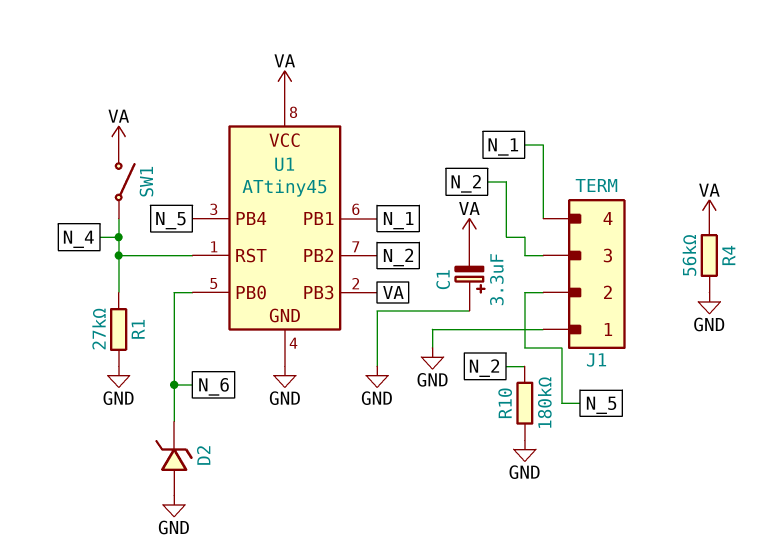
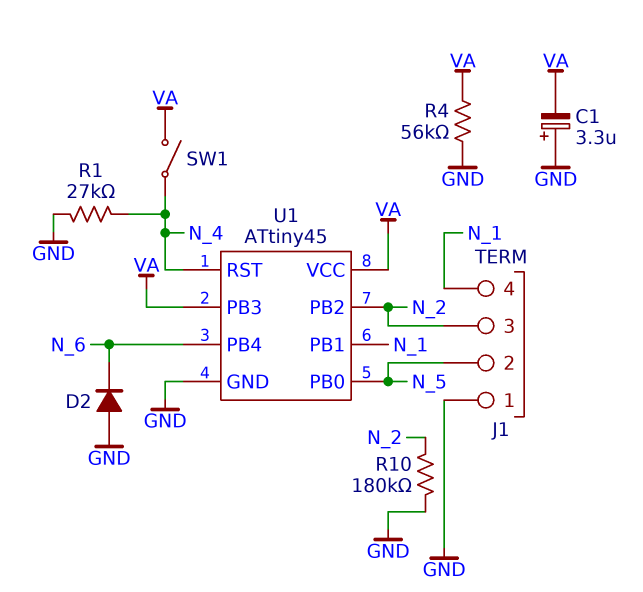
D2: zener (A GND, K N_6) -> diode (A GND, K N_6)
U1 pin PB0: N_6 -> N_5
U1 pin PB4: N_5 -> N_6

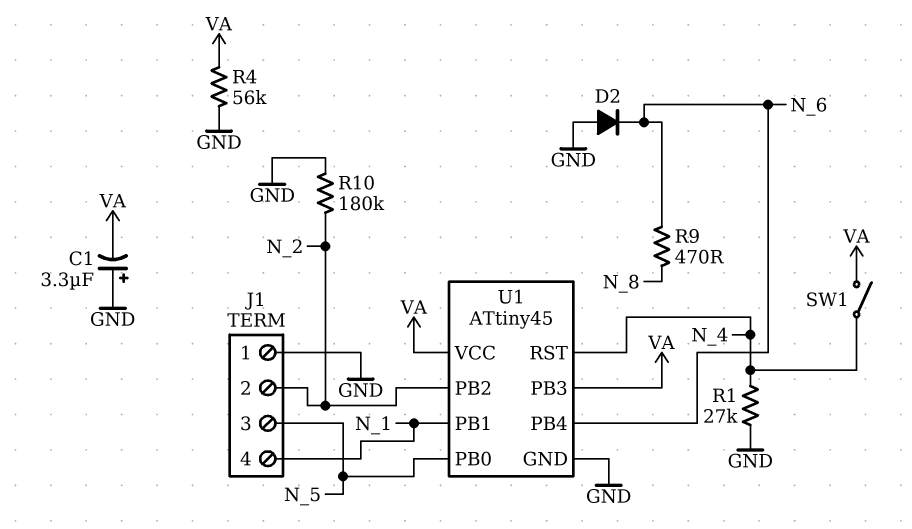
J1 pin 2: N_5 -> N_2
J1 pin 3: N_2 -> N_5
R9: none -> 470 (N_6, N_8)

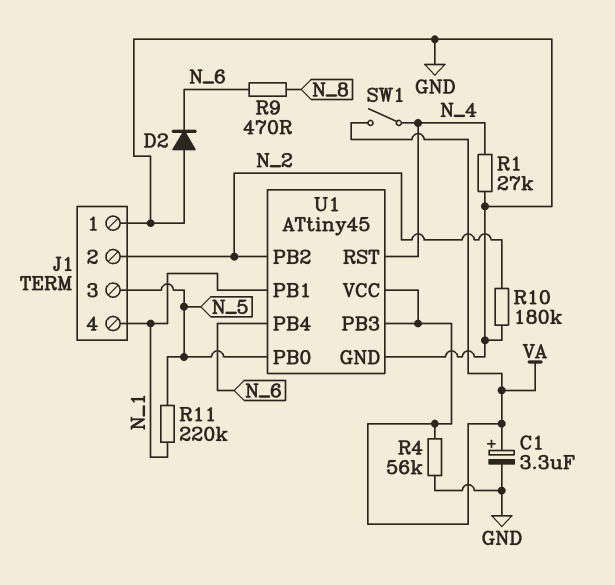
C1: 3.3uF (plus GND, minus VA) -> 3.3uF (plus VA, minus GND)
R11: none -> 220k (N_1, N_5)

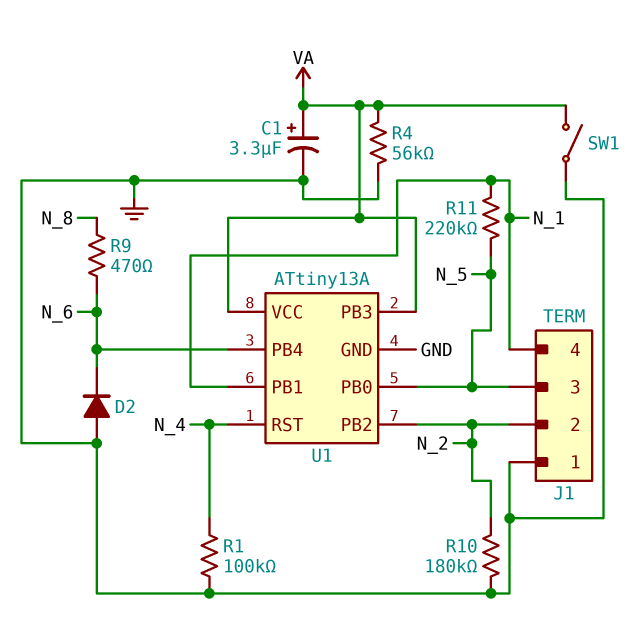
R1: 27k (GND, N_4) -> 100k (GND, N_4)
SW1: switch (N_4, VA) -> switch (GND, VA)
U1: ATtiny45 -> ATtiny13A

